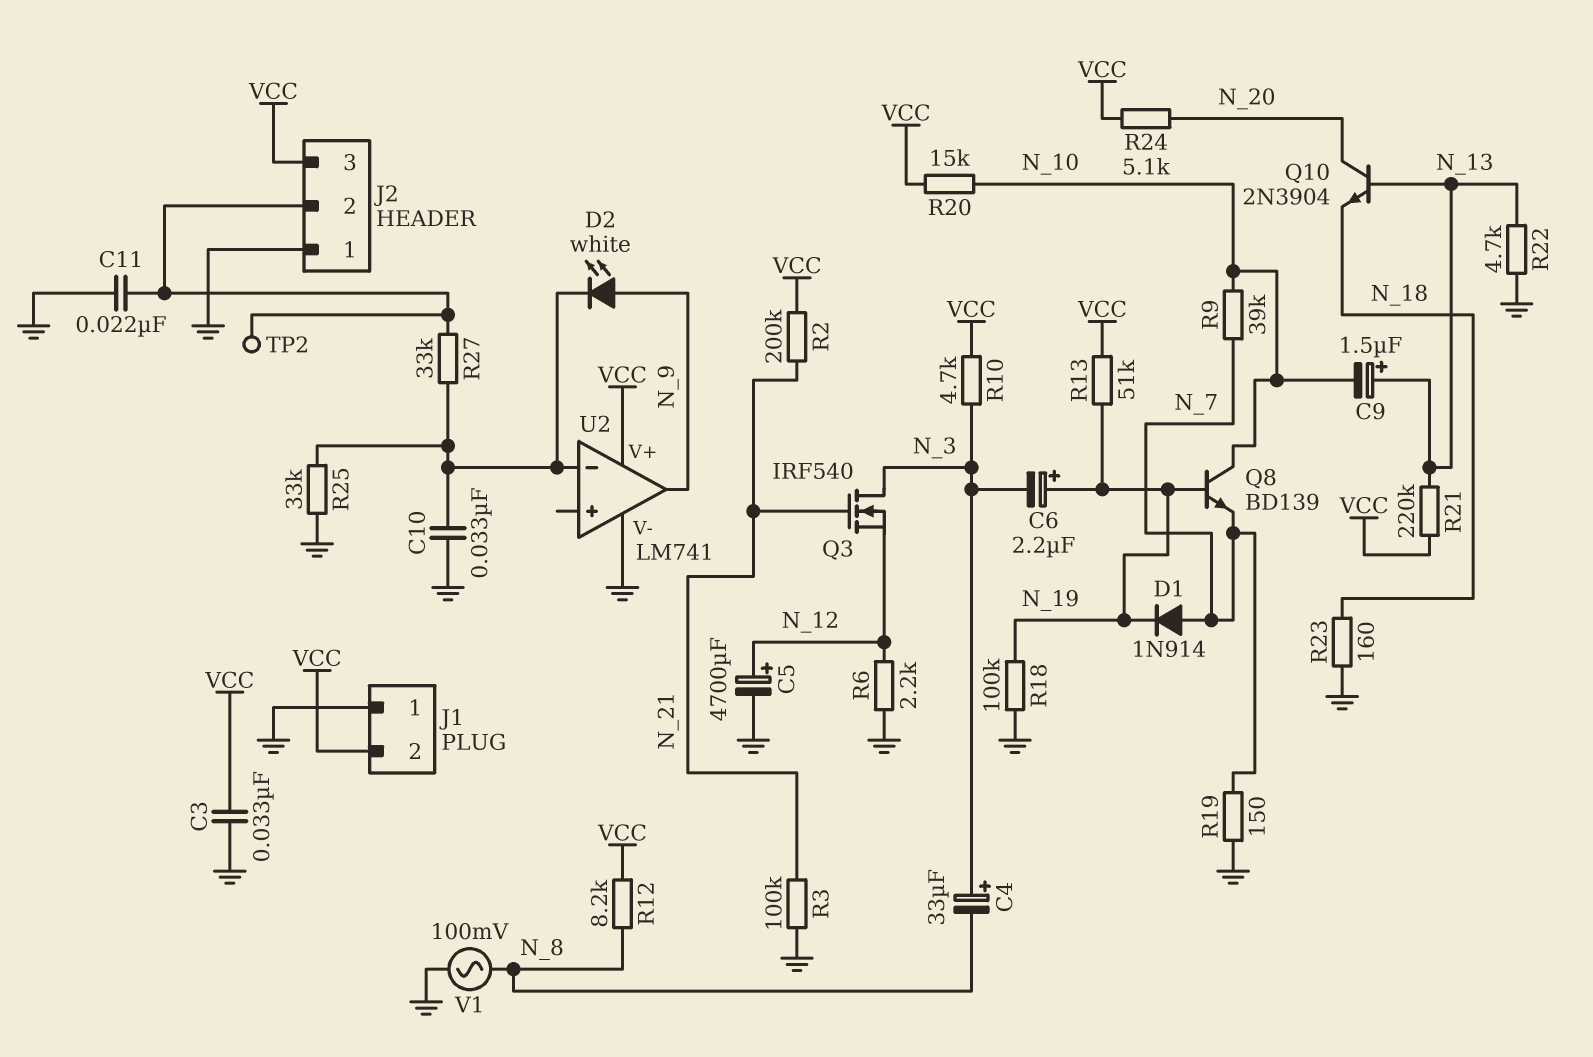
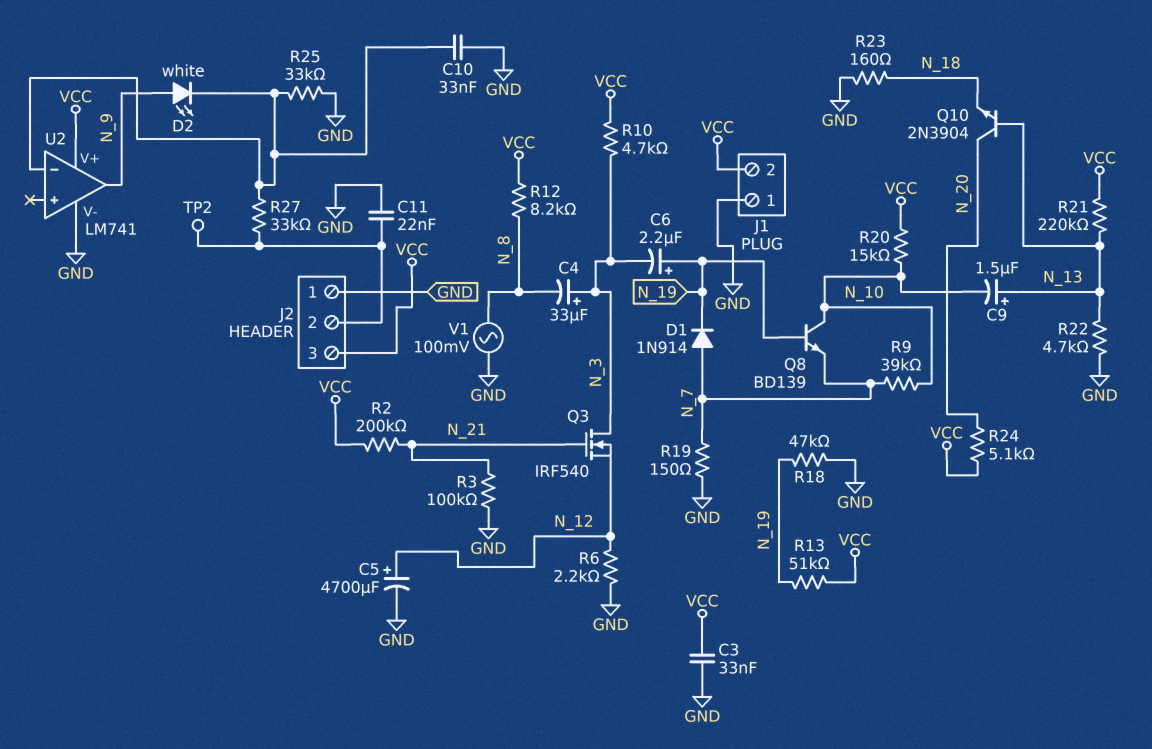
R18: 100k (GND, N_19) -> 47k (GND, N_19)

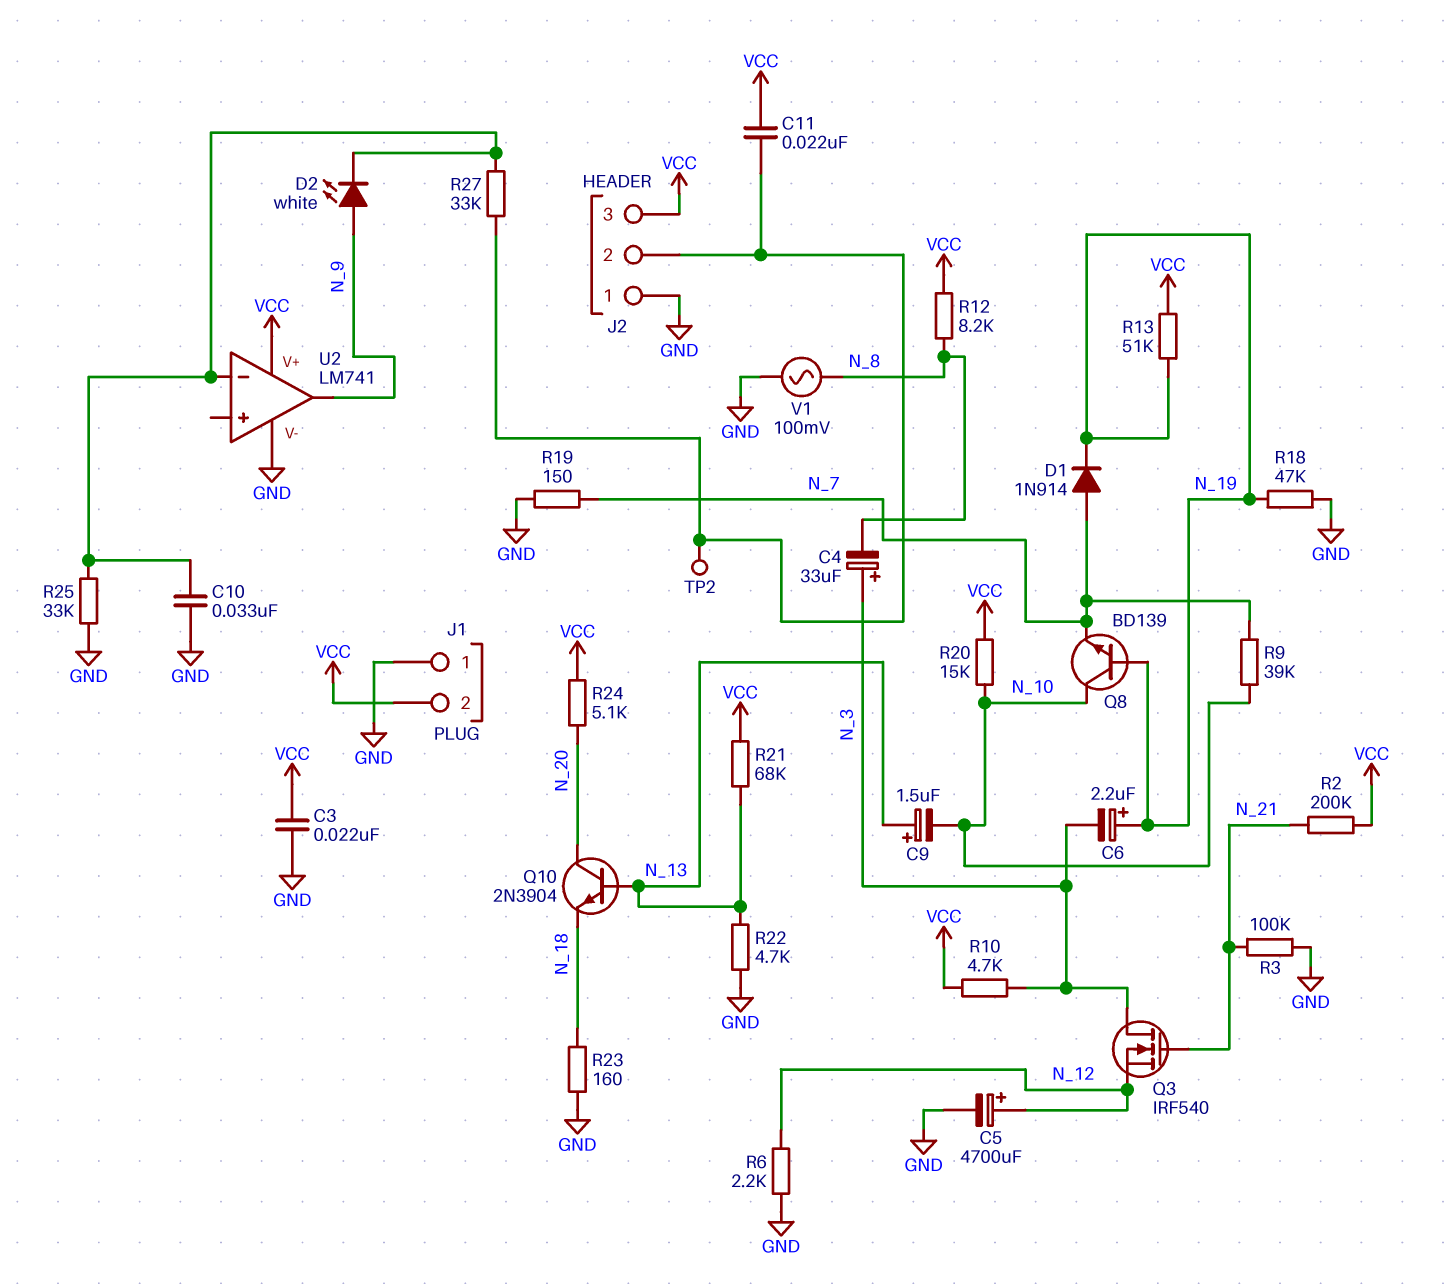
C3: 33nF (GND, VCC) -> 22nF (GND, VCC)
C11: 22nF (GND, J2/2) -> 22nF (J2/2, VCC)
R21: 220k (N_13, VCC) -> 68k (N_13, VCC)

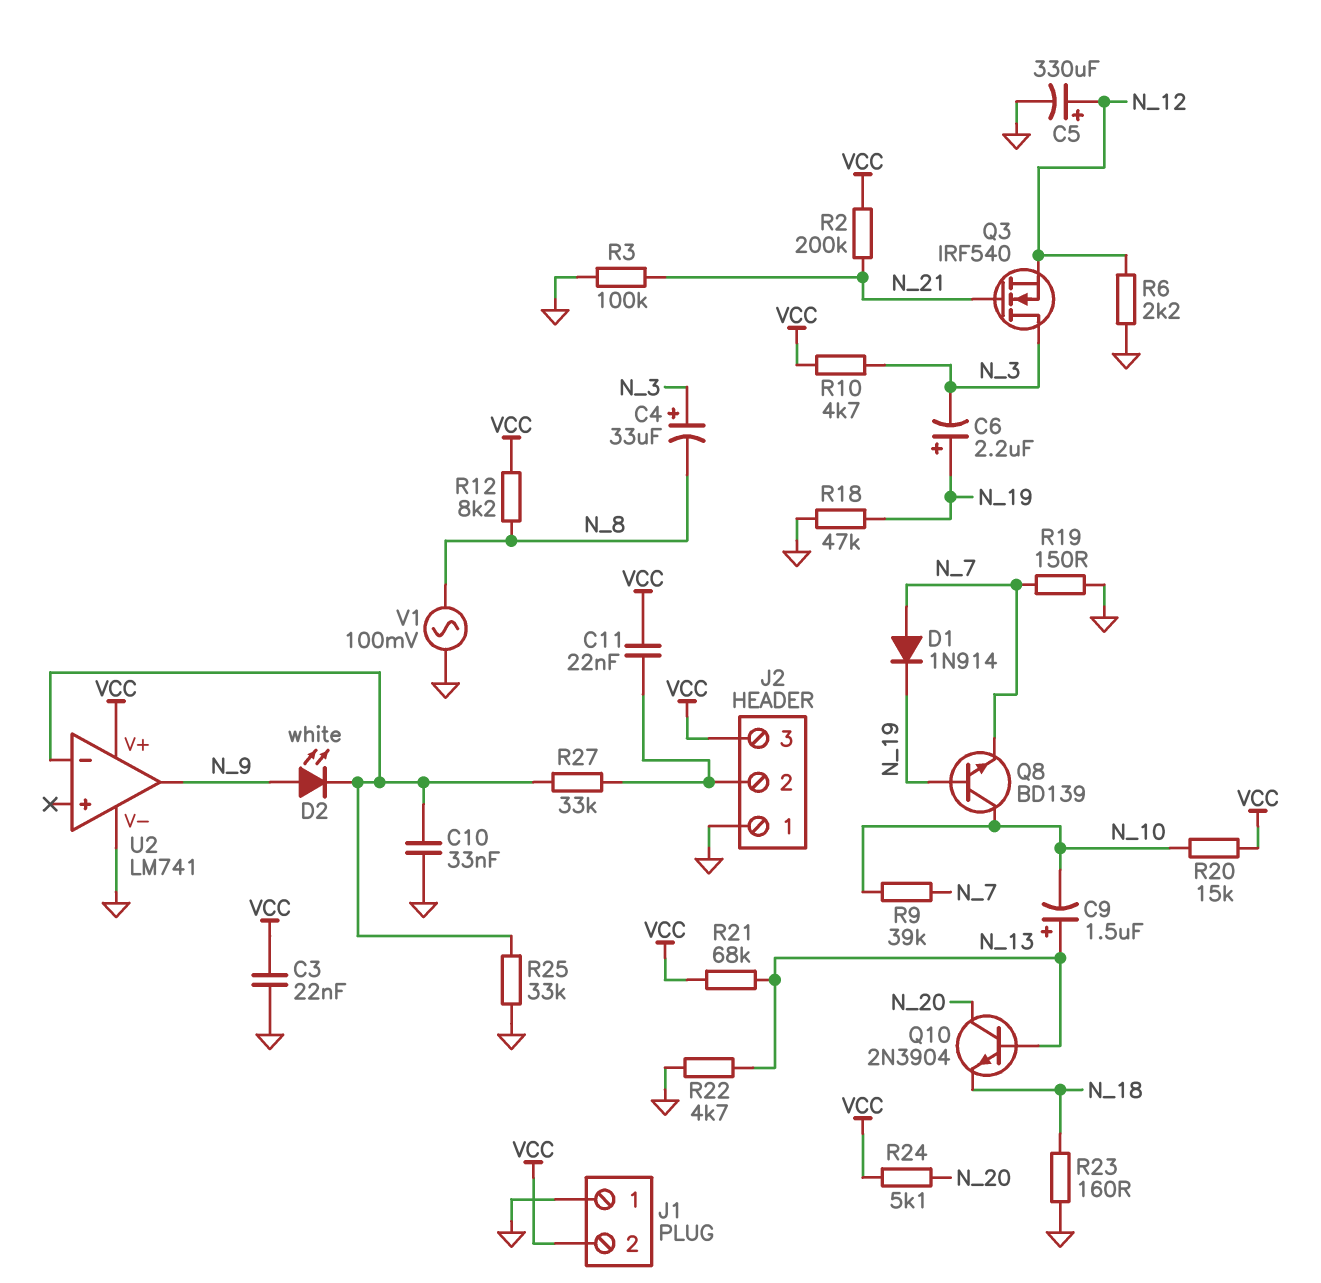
C5: 4700uF (plus N_12, minus GND) -> 330uF (plus N_12, minus GND)
R13: 51k (N_19, VCC) -> none
TP2: test point (J2/2) -> none

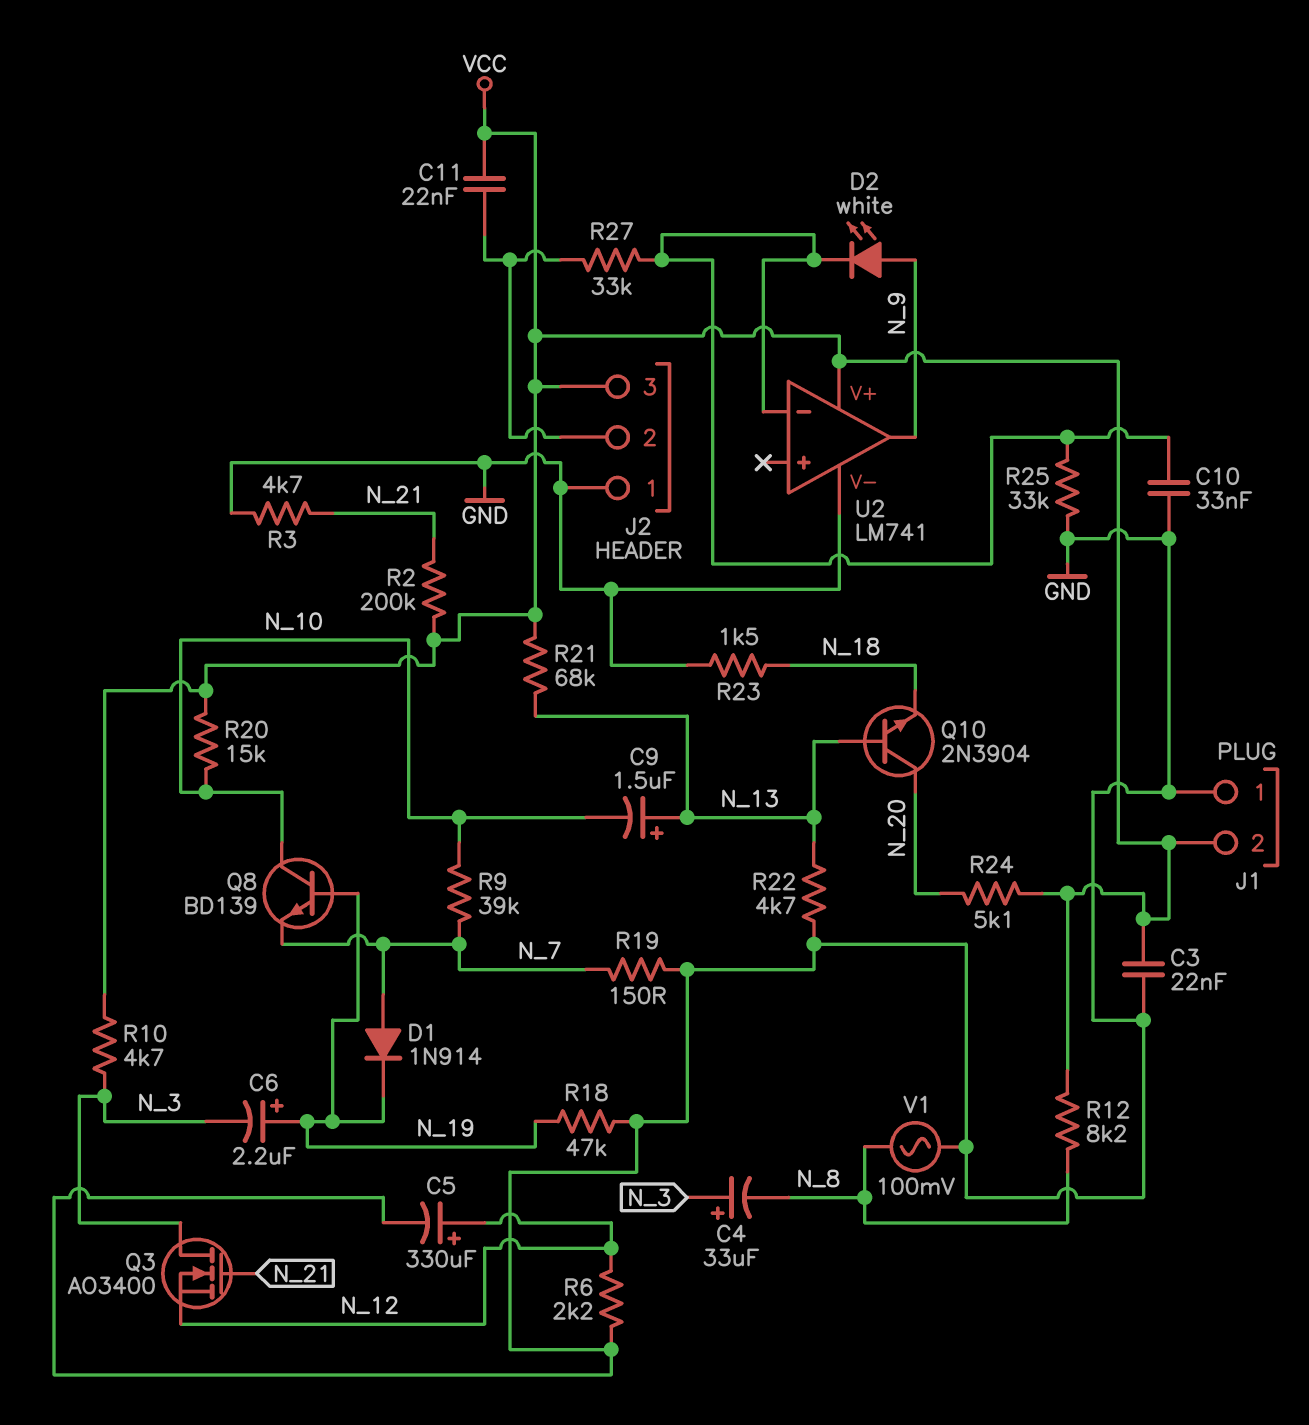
Q3: NMOS IRF540 (G N_21, D N_3, S N_12) -> NMOS AO3400 (G N_21, D N_3, S N_12)
R3: 100k (GND, N_21) -> 4.7k (GND, N_21)
R23: 160 (GND, N_18) -> 1.5k (GND, N_18)

